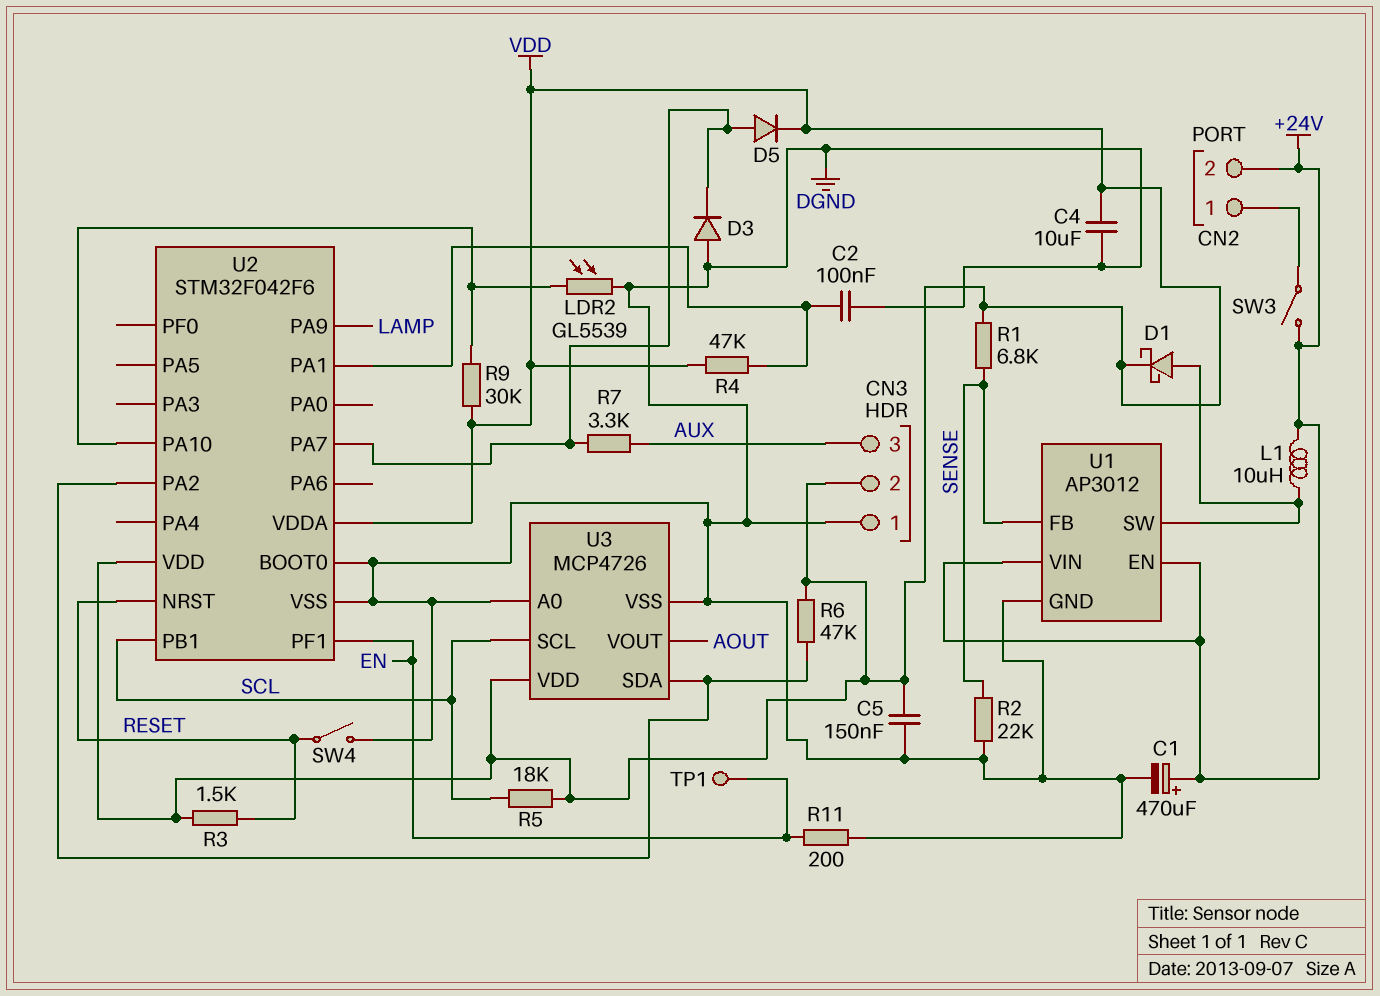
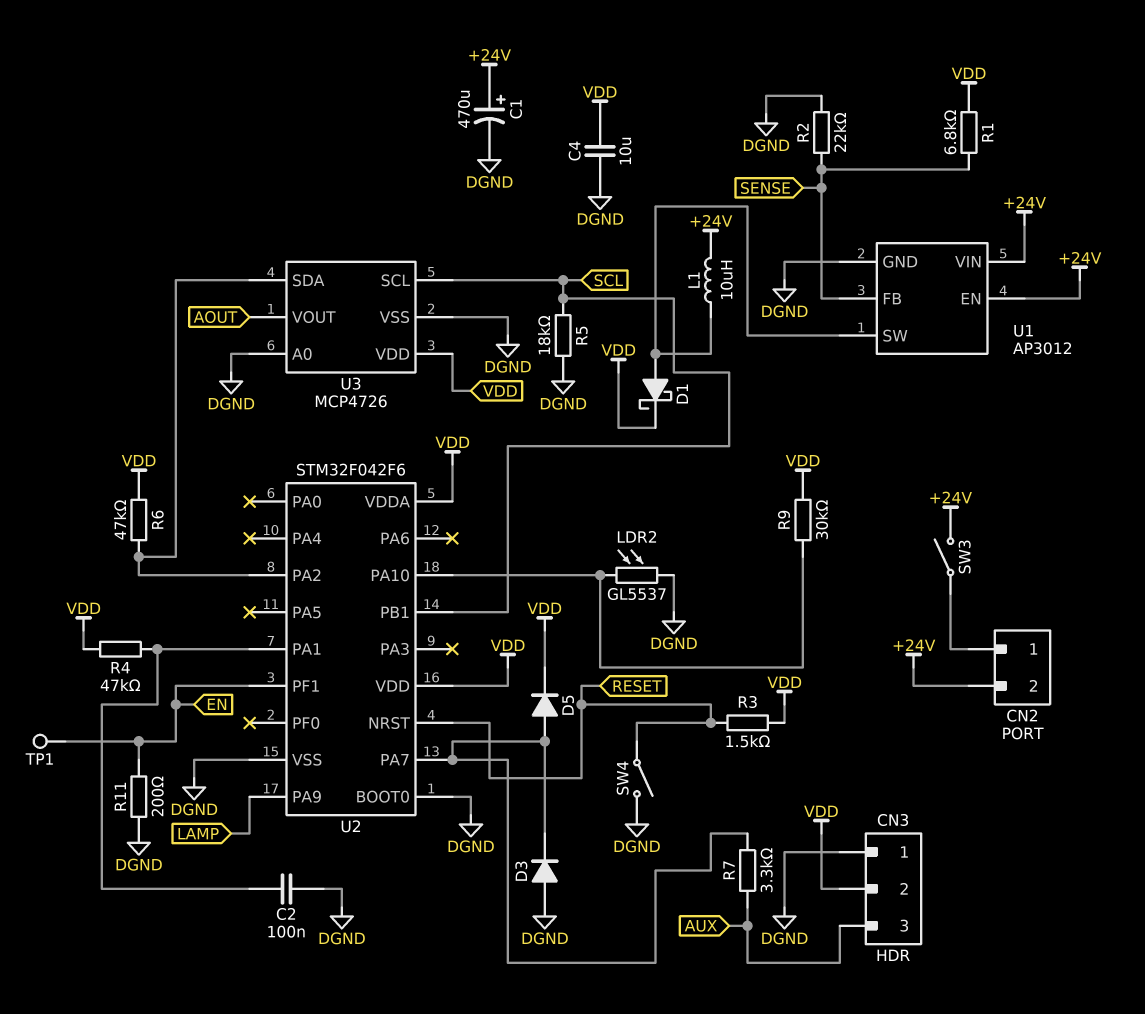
C5: 150nF (DGND, VDD) -> none
LDR2: GL5539 (DGND, U2/PA10) -> GL5537 (DGND, U2/PA10)
R5: 18k (SCL, VDD) -> 18k (DGND, SCL)

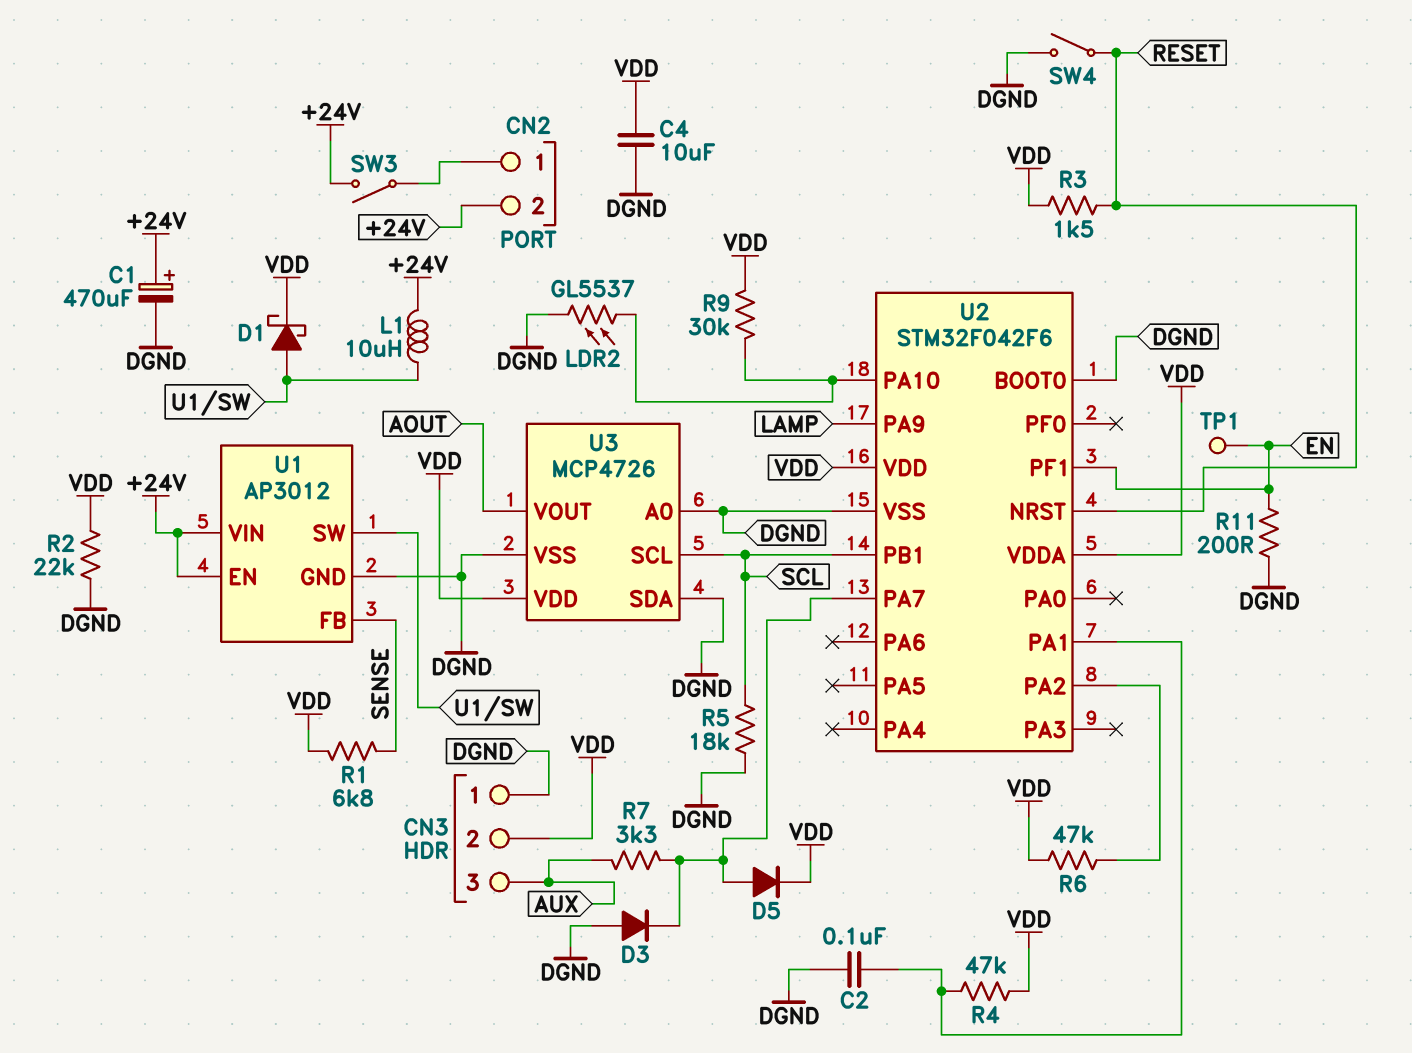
R2: 22k (DGND, SENSE) -> 22k (DGND, VDD)
U3 pin SDA: U2/PA2 -> DGND

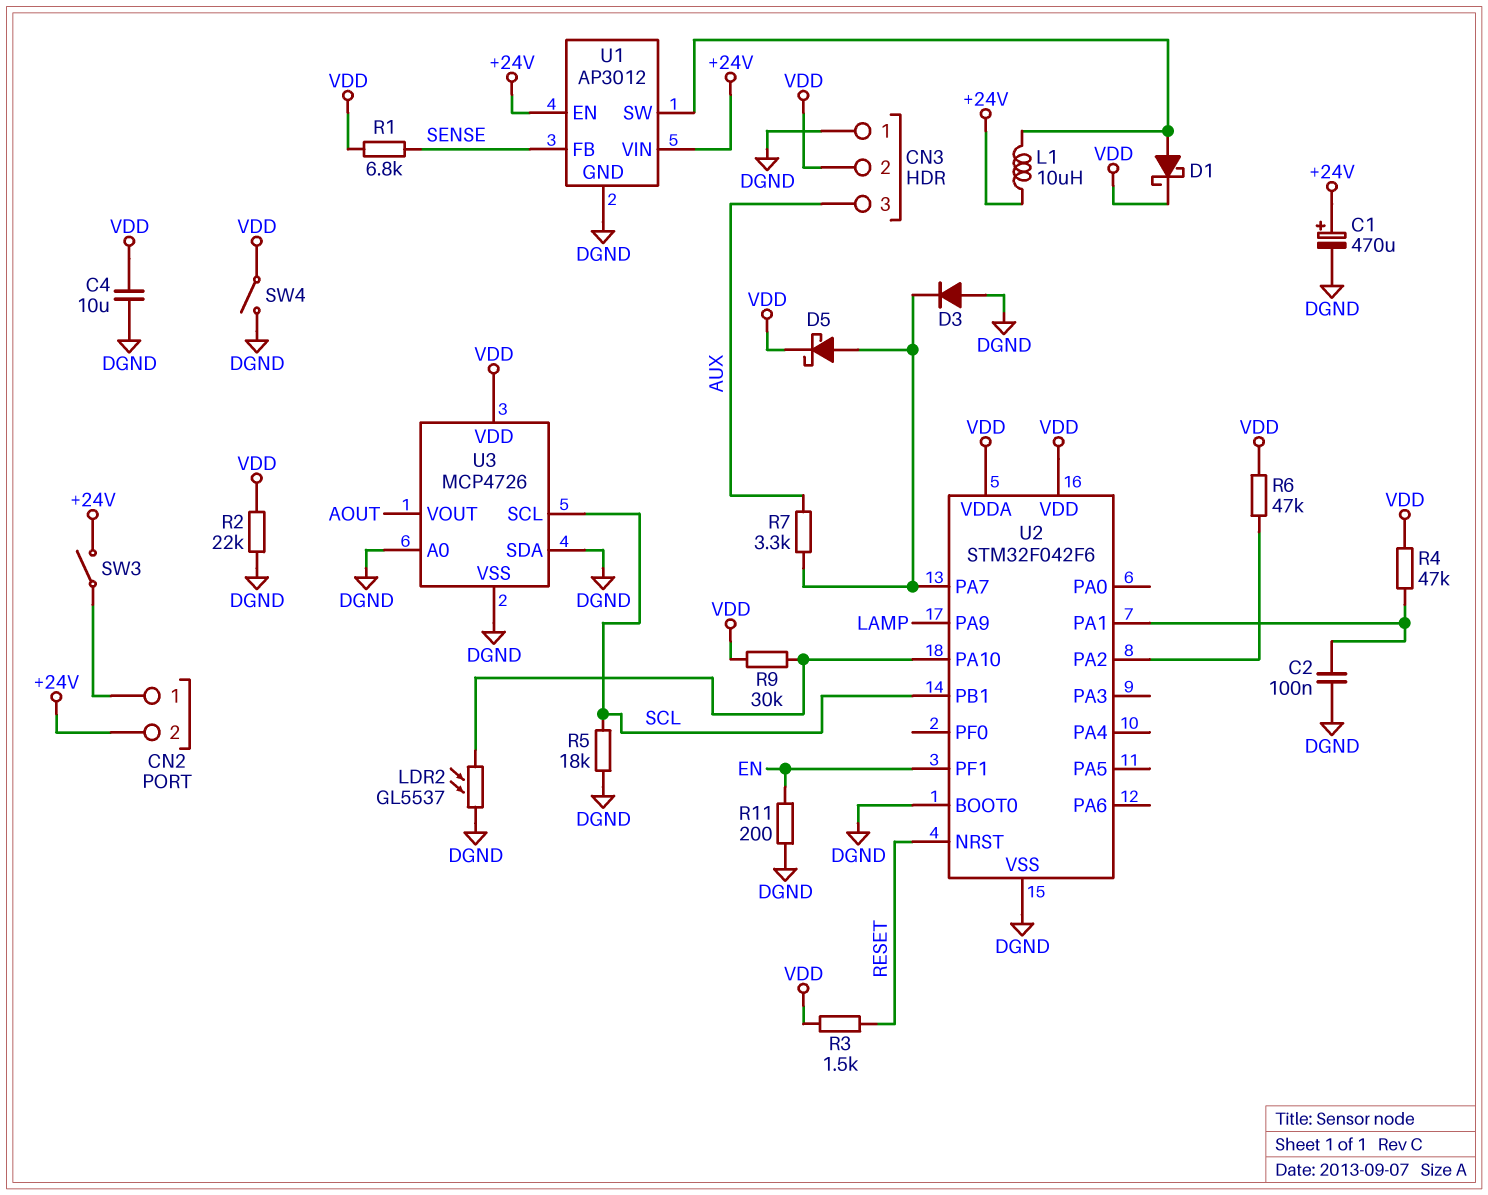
D5: diode (A U2/PA7, K VDD) -> schottky (A U2/PA7, K VDD)
SW4: switch (DGND, RESET) -> switch (DGND, VDD)
TP1: test point (EN) -> none

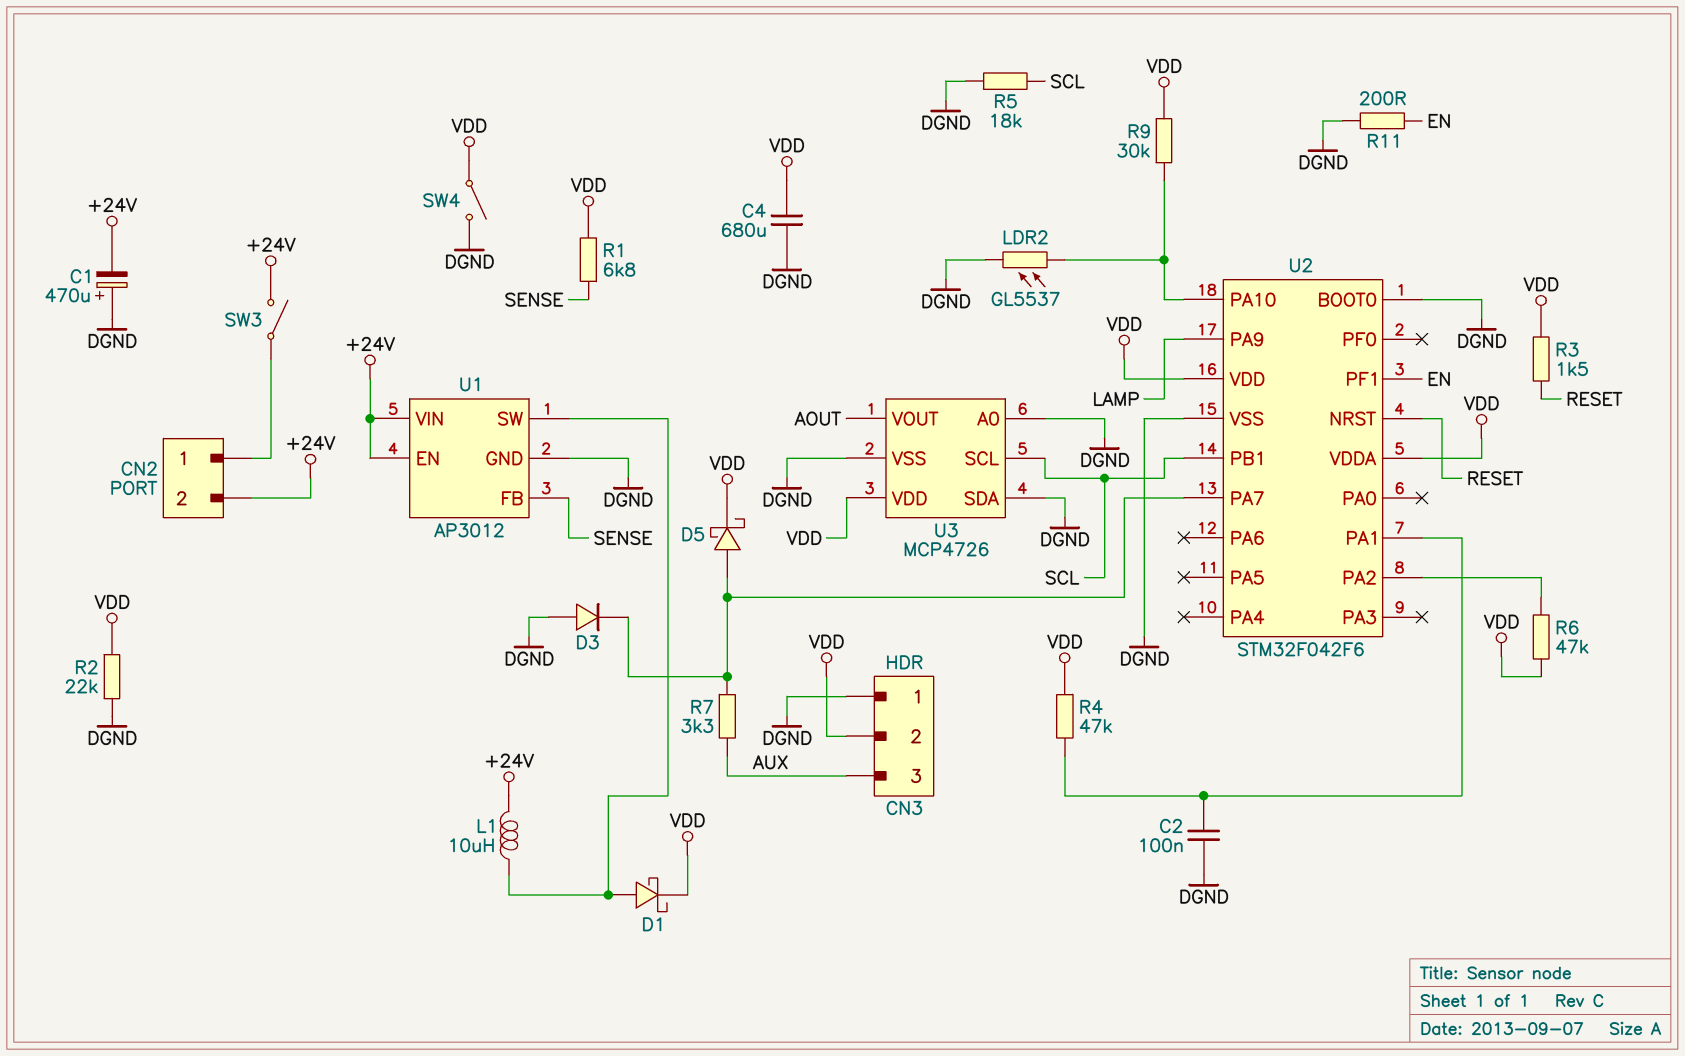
C1: 470uF (plus +24V, minus DGND) -> 470uF (plus DGND, minus +24V)
C4: 10uF (DGND, VDD) -> 680uF (DGND, VDD)

